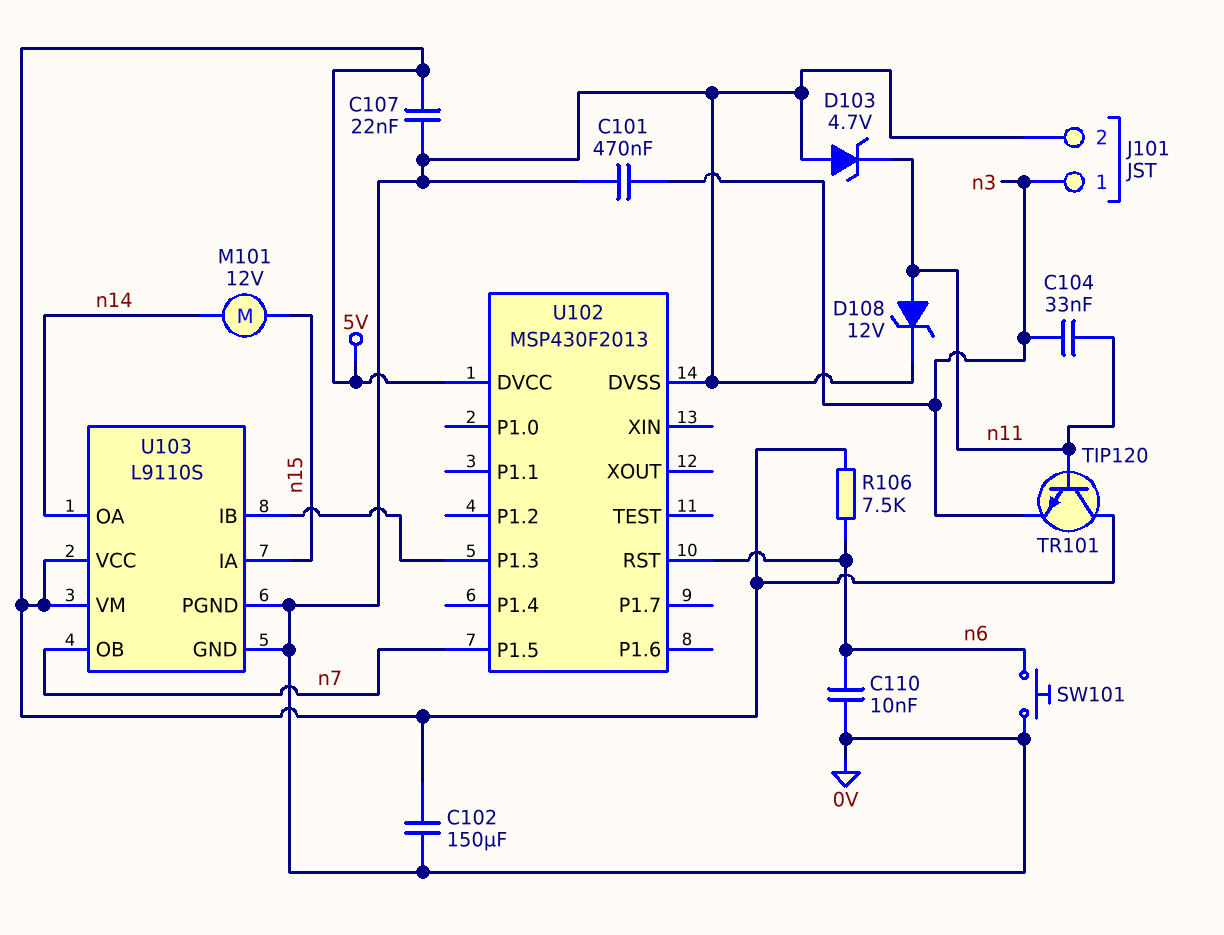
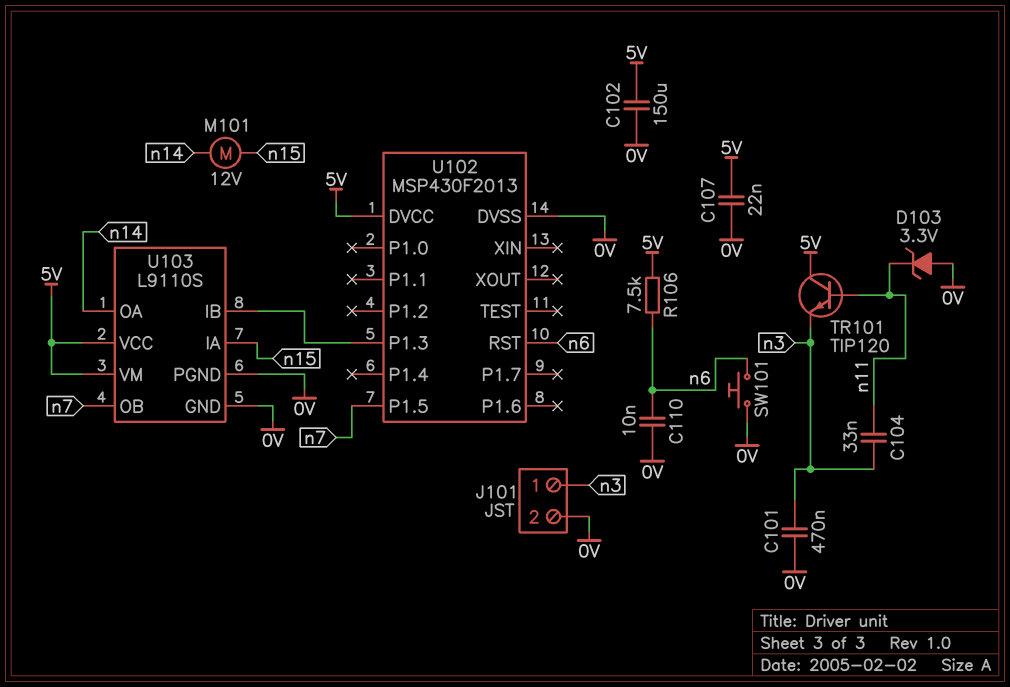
D103: zener 4.7V (A 0V, K n11) -> zener 3.3V (A 0V, K n11)
D108: zener 12V (A n11, K 0V) -> none

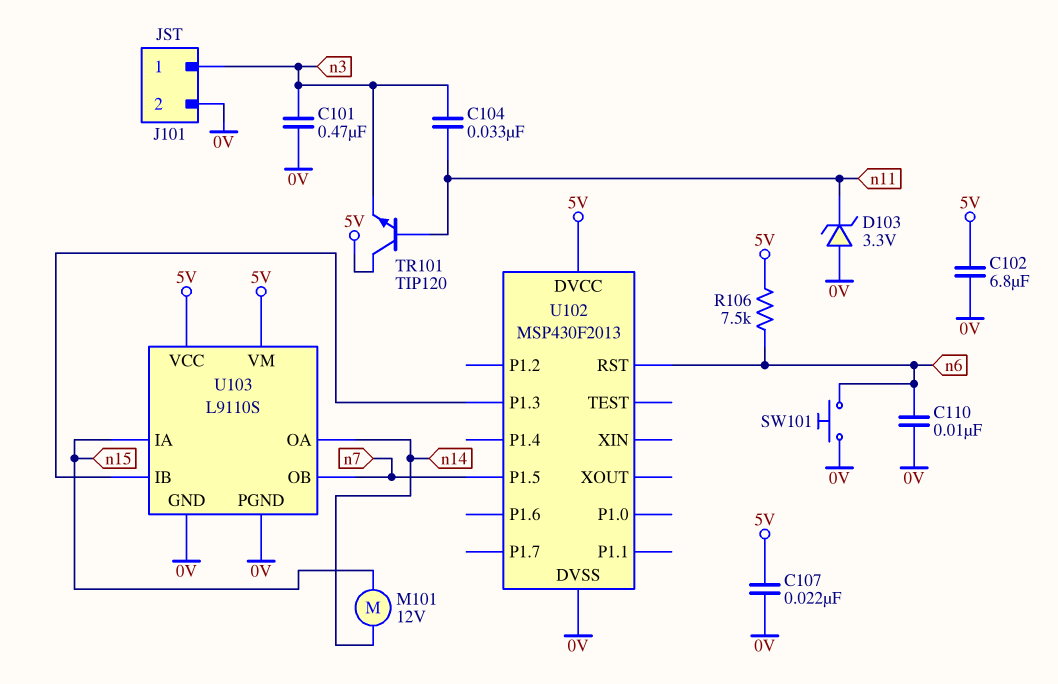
C102: 150uF (0V, 5V) -> 6.8uF (0V, 5V)

